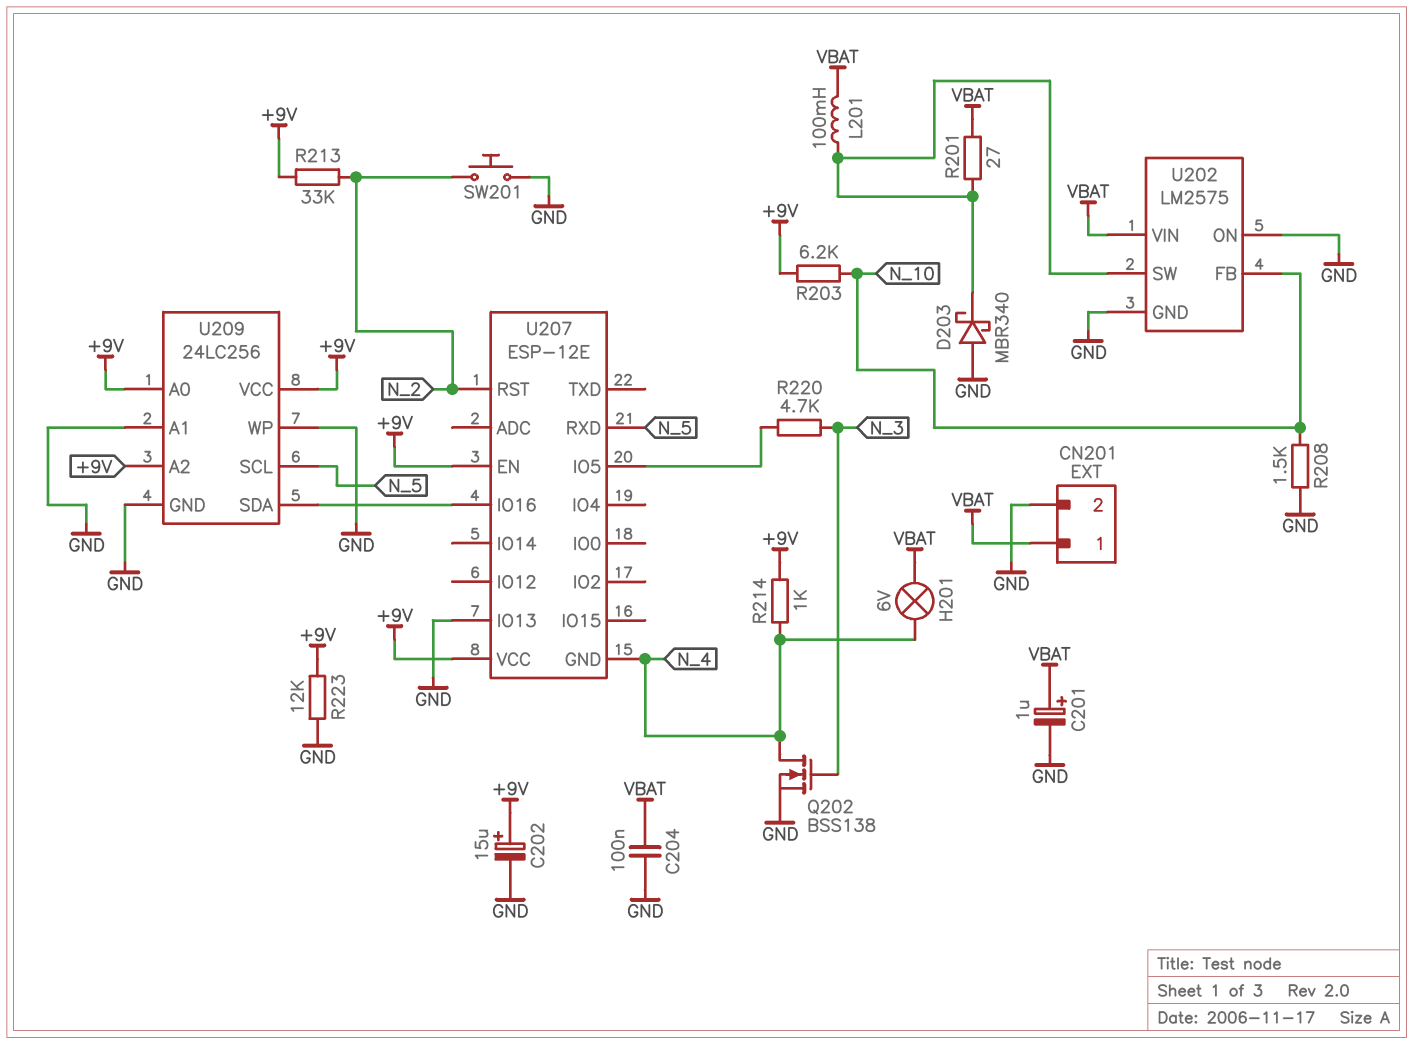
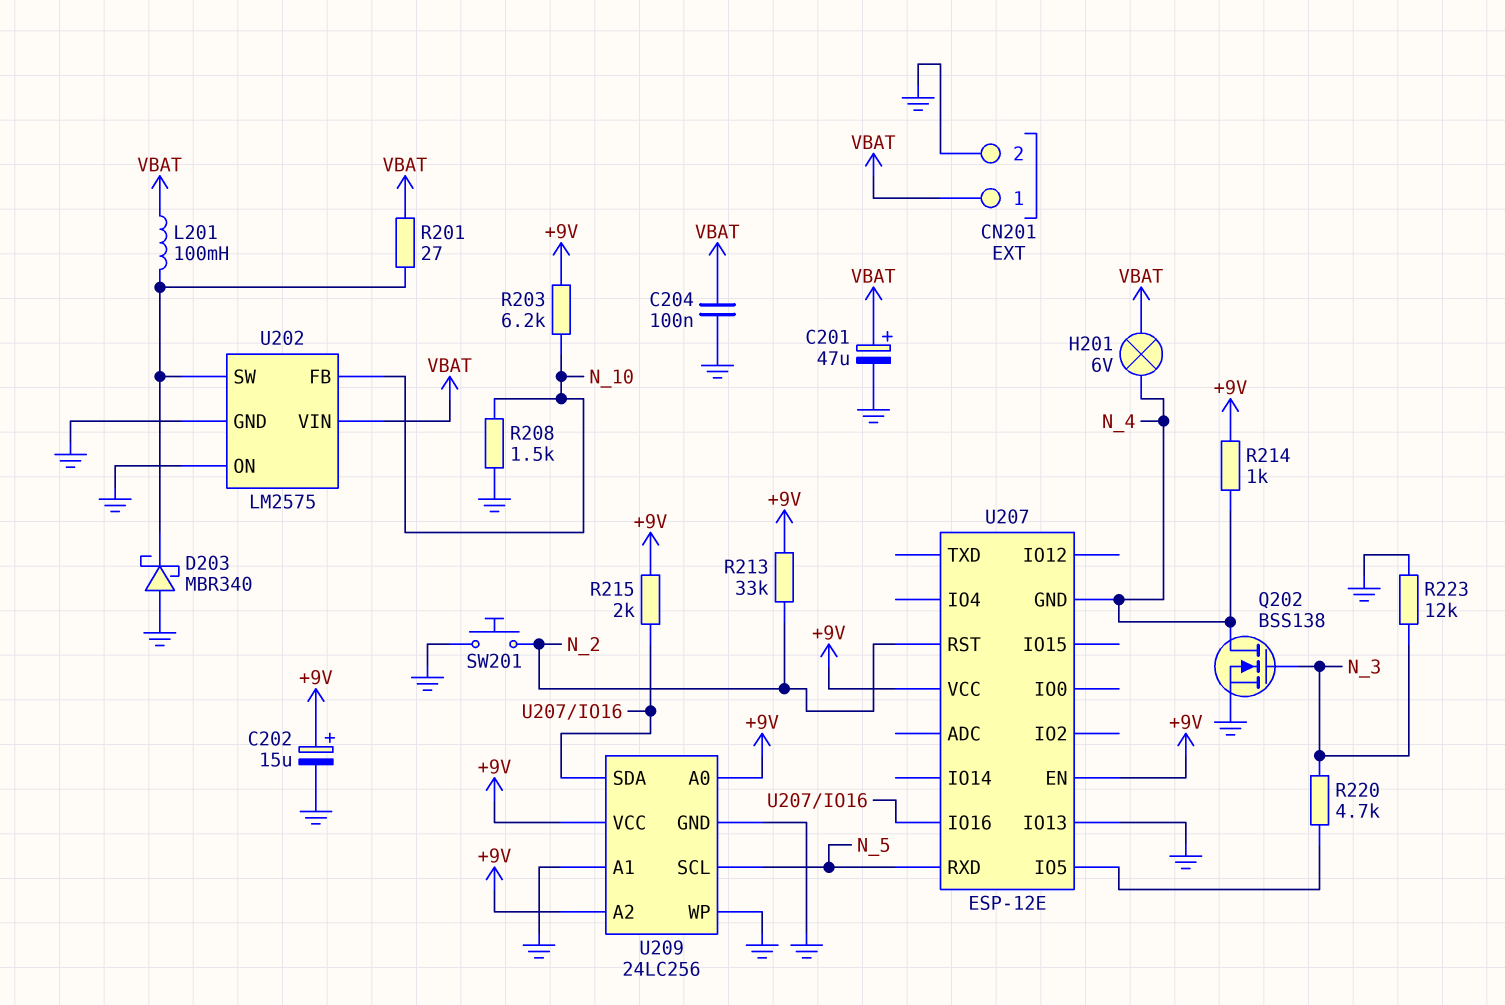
C201: 1uF (plus VBAT, minus GND) -> 47uF (plus VBAT, minus GND)
R215: none -> 2k (+9V, U207/IO16)
R223: 12k (+9V, GND) -> 12k (GND, N_3)

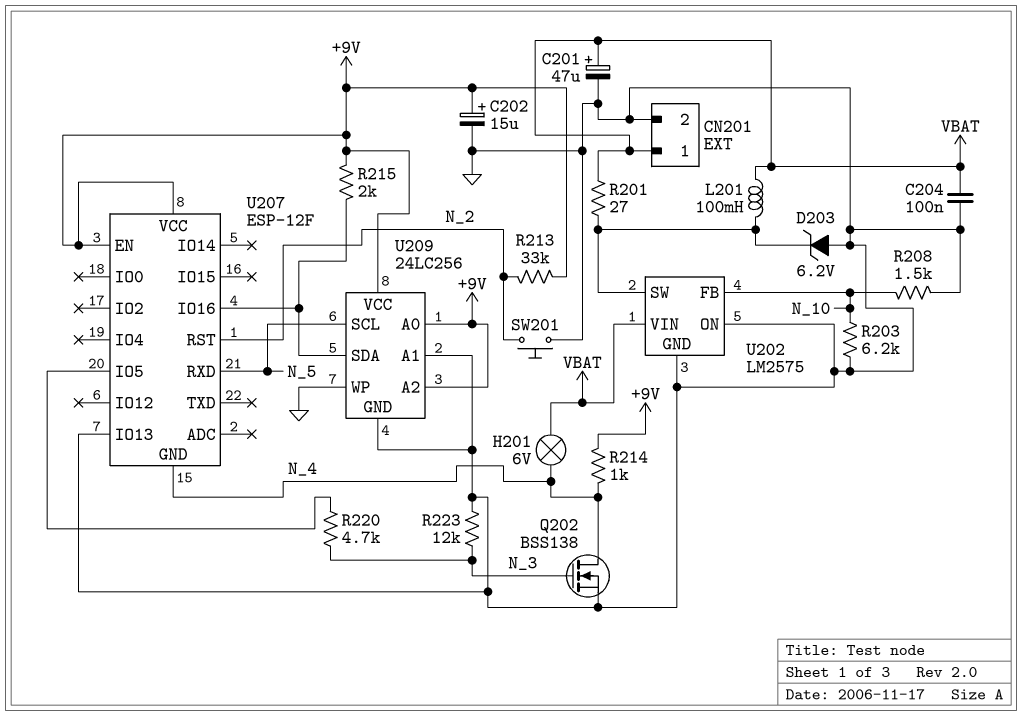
D203: schottky MBR340 (A GND, K U202/SW) -> zener 6.2V (A GND, K U202/SW)
R203: 6.2k (+9V, N_10) -> 6.2k (GND, N_10)
U207: ESP-12E -> ESP-12F

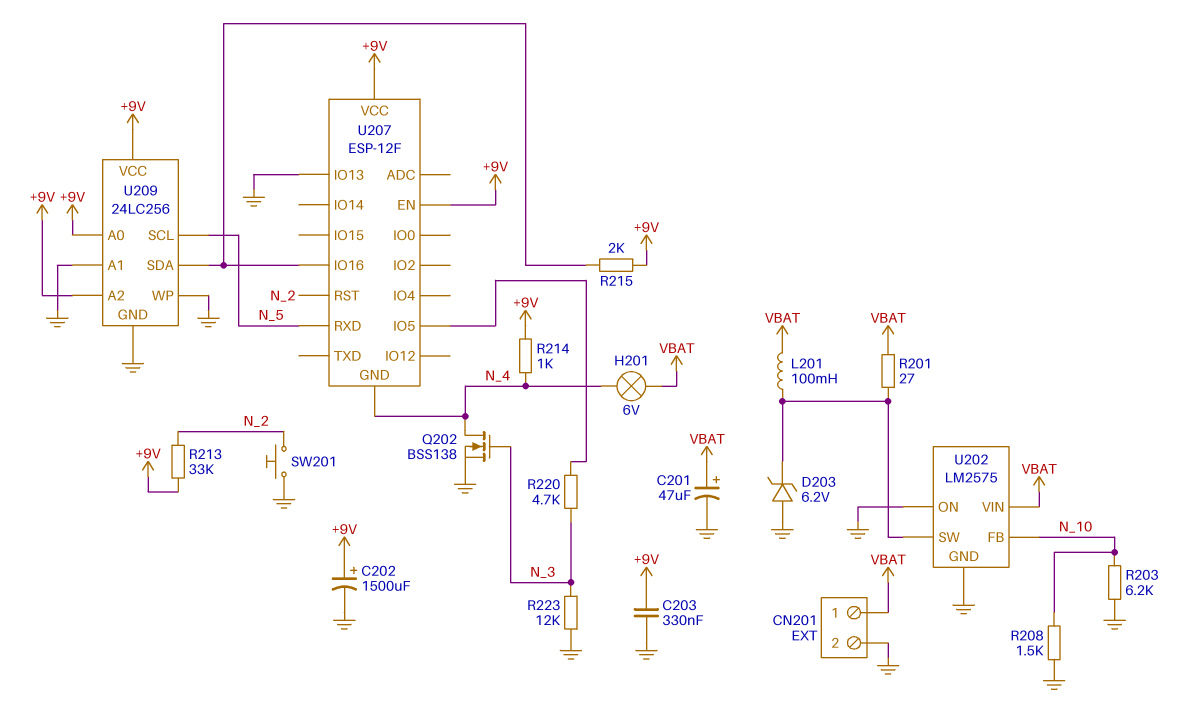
C202: 15uF (plus +9V, minus GND) -> 1500uF (plus +9V, minus GND)
C203: none -> 330nF (+9V, GND)
C204: 100nF (GND, VBAT) -> none

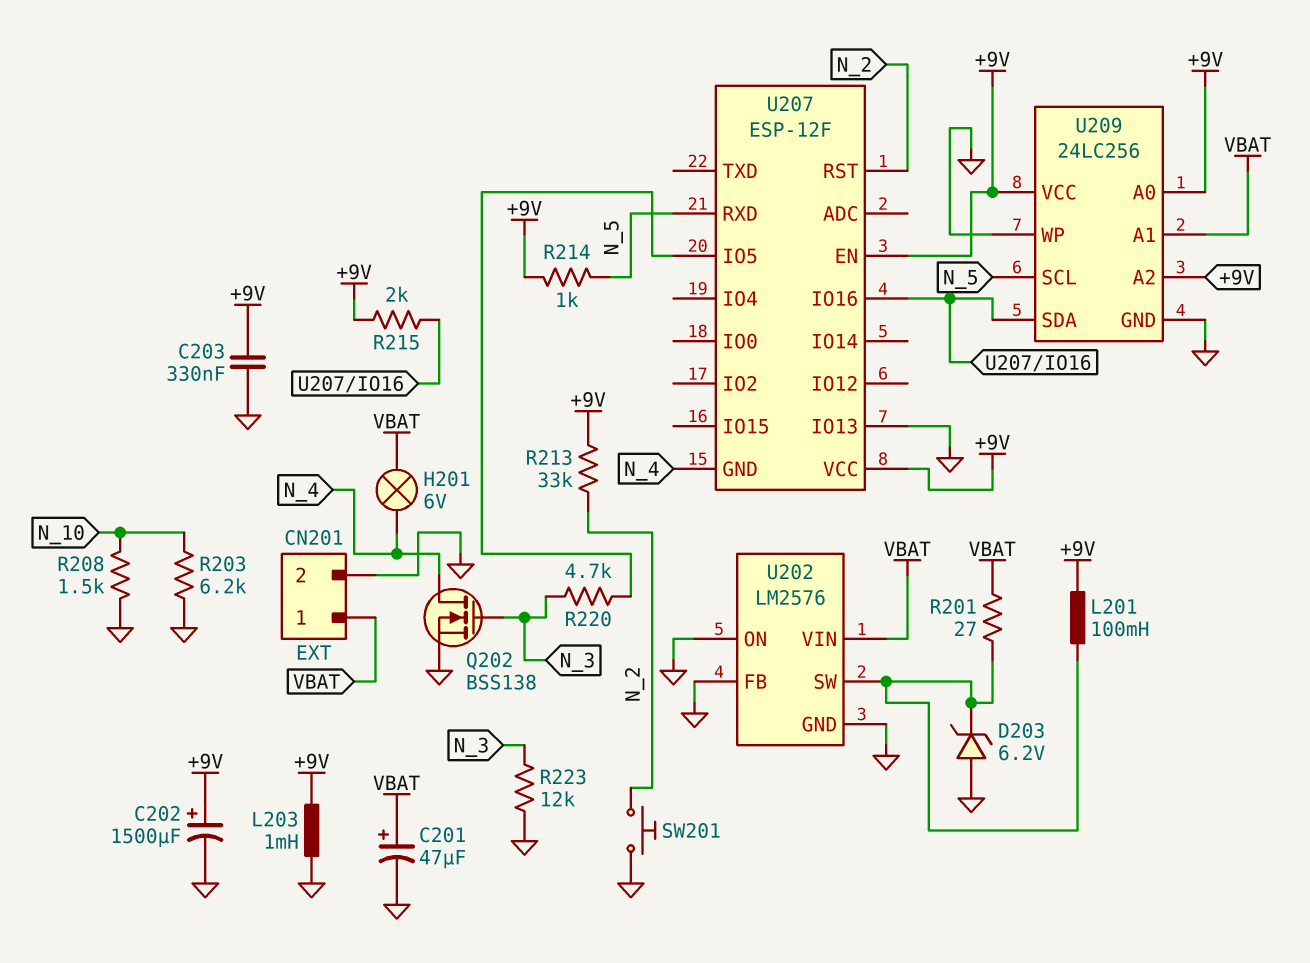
L201: 100mH (U202/SW, VBAT) -> 100mH (+9V, U202/SW)
L203: none -> 1mH (+9V, GND)
R214: 1k (+9V, N_4) -> 1k (+9V, N_5)
U202: LM2575 -> LM2576
U202 pin FB: N_10 -> GND
U209 pin A1: GND -> VBAT

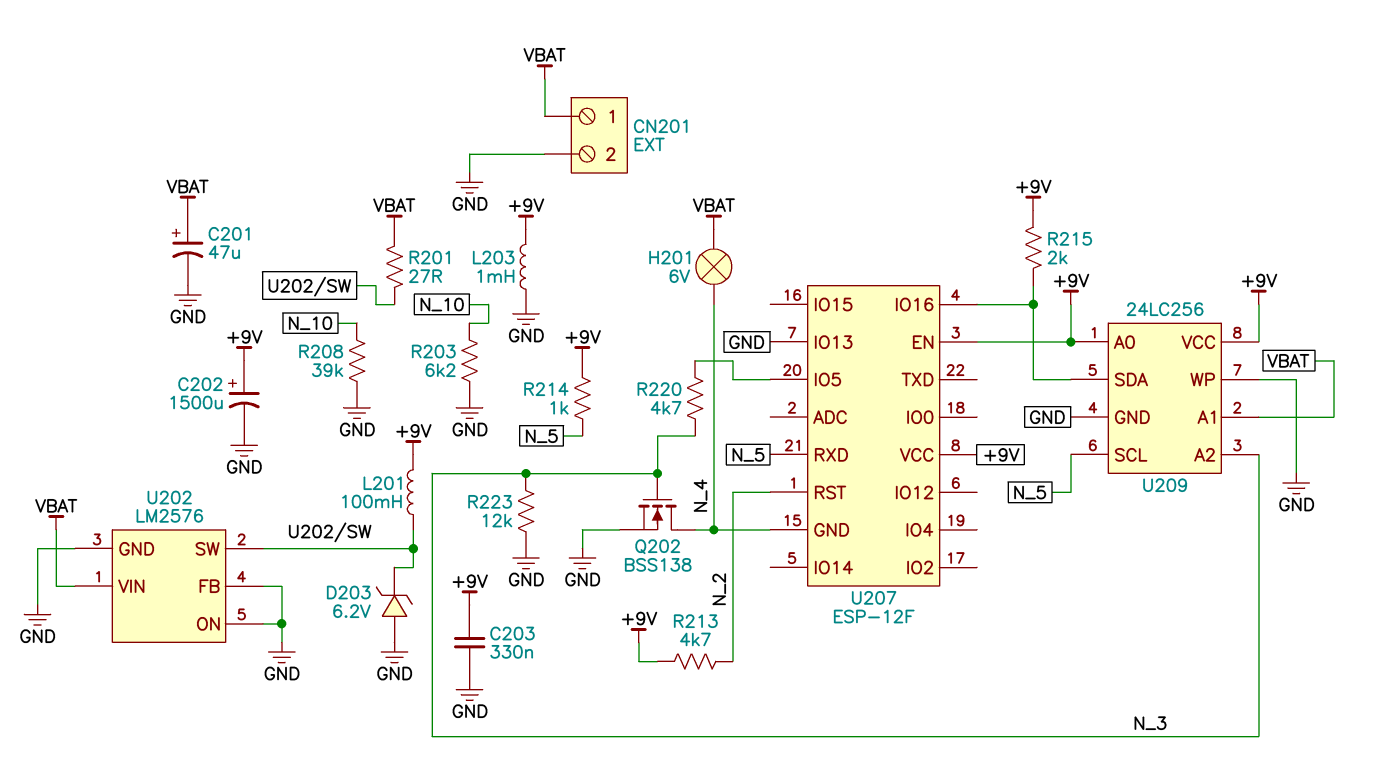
R208: 1.5k (GND, N_10) -> 39k (GND, N_10)
R213: 33k (+9V, N_2) -> 4.7k (+9V, N_2)
SW201: button (GND, N_2) -> none
U209 pin A2: +9V -> N_3

